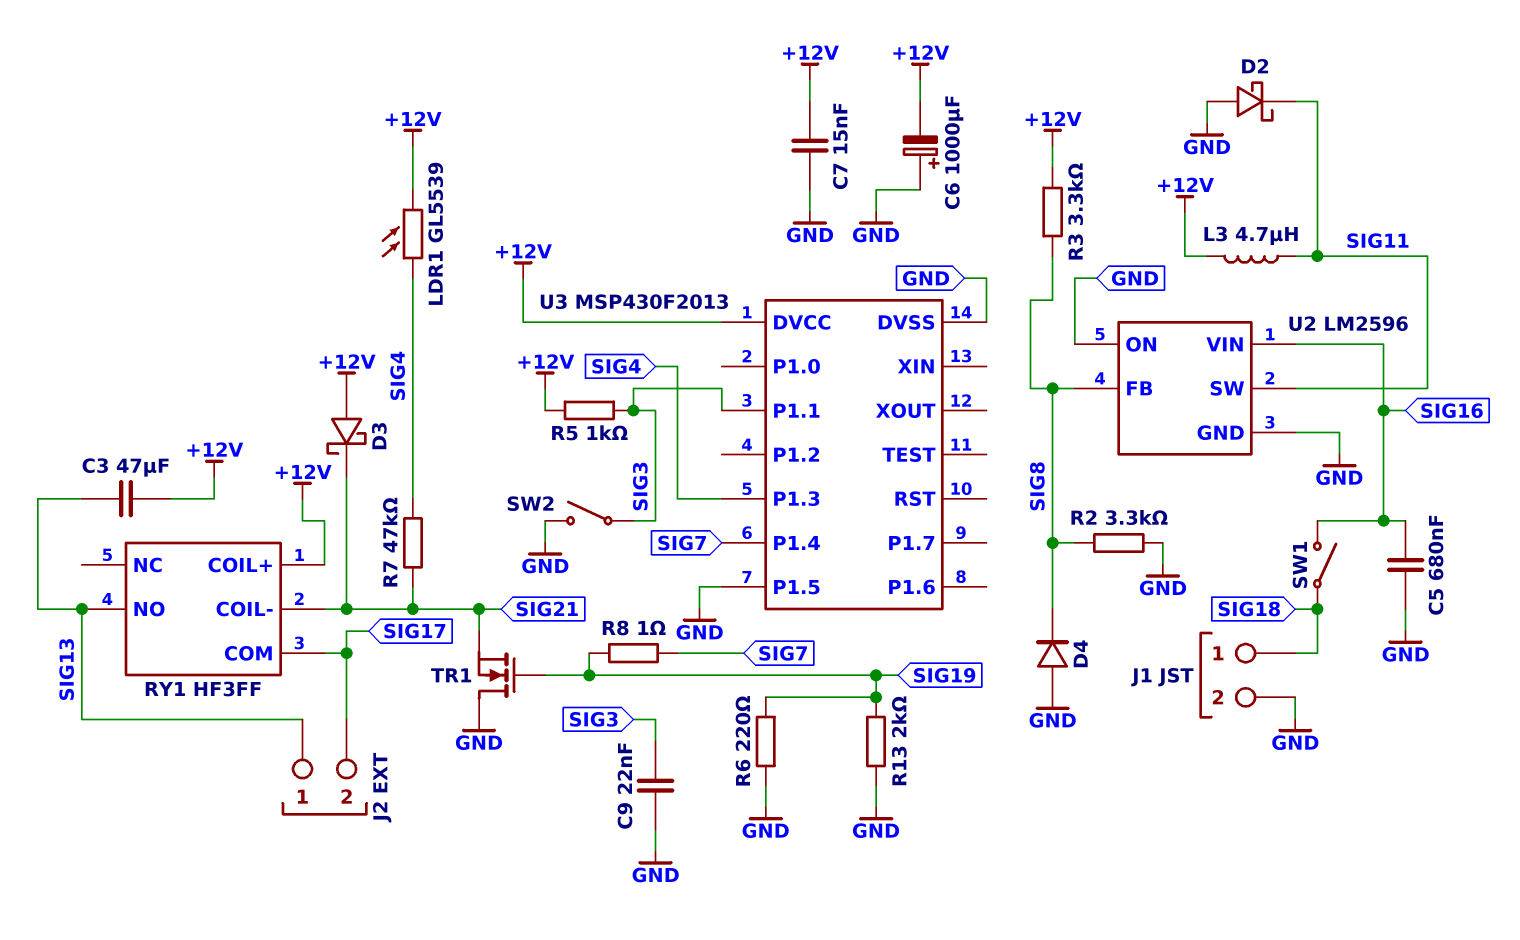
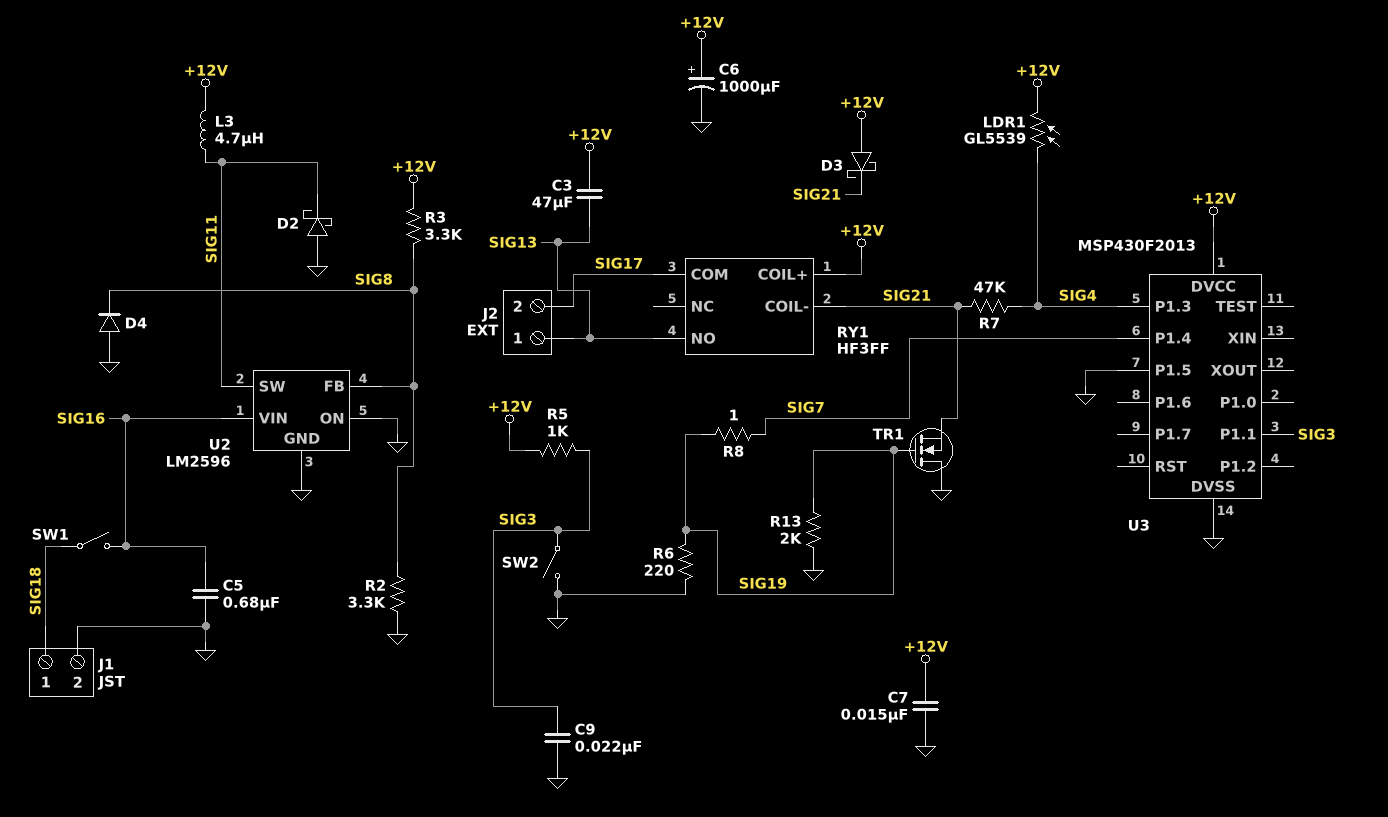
C6: 1000uF (plus GND, minus +12V) -> 1000uF (plus +12V, minus GND)

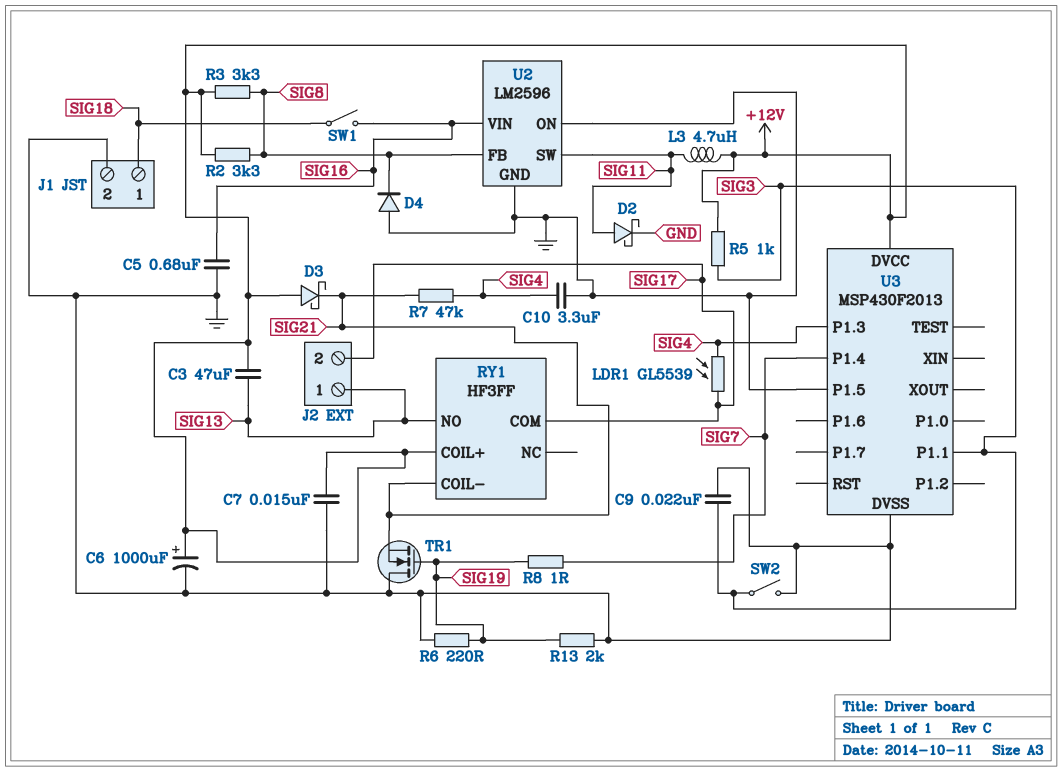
C10: none -> 3.3uF (GND, SIG4)
D2: schottky (A GND, K SIG11) -> schottky (A SIG11, K GND)
LDR1: GL5539 (+12V, SIG4) -> GL5539 (SIG4, SIG17)
R2: 3.3k (GND, SIG8) -> 3.3k (+12V, SIG8)

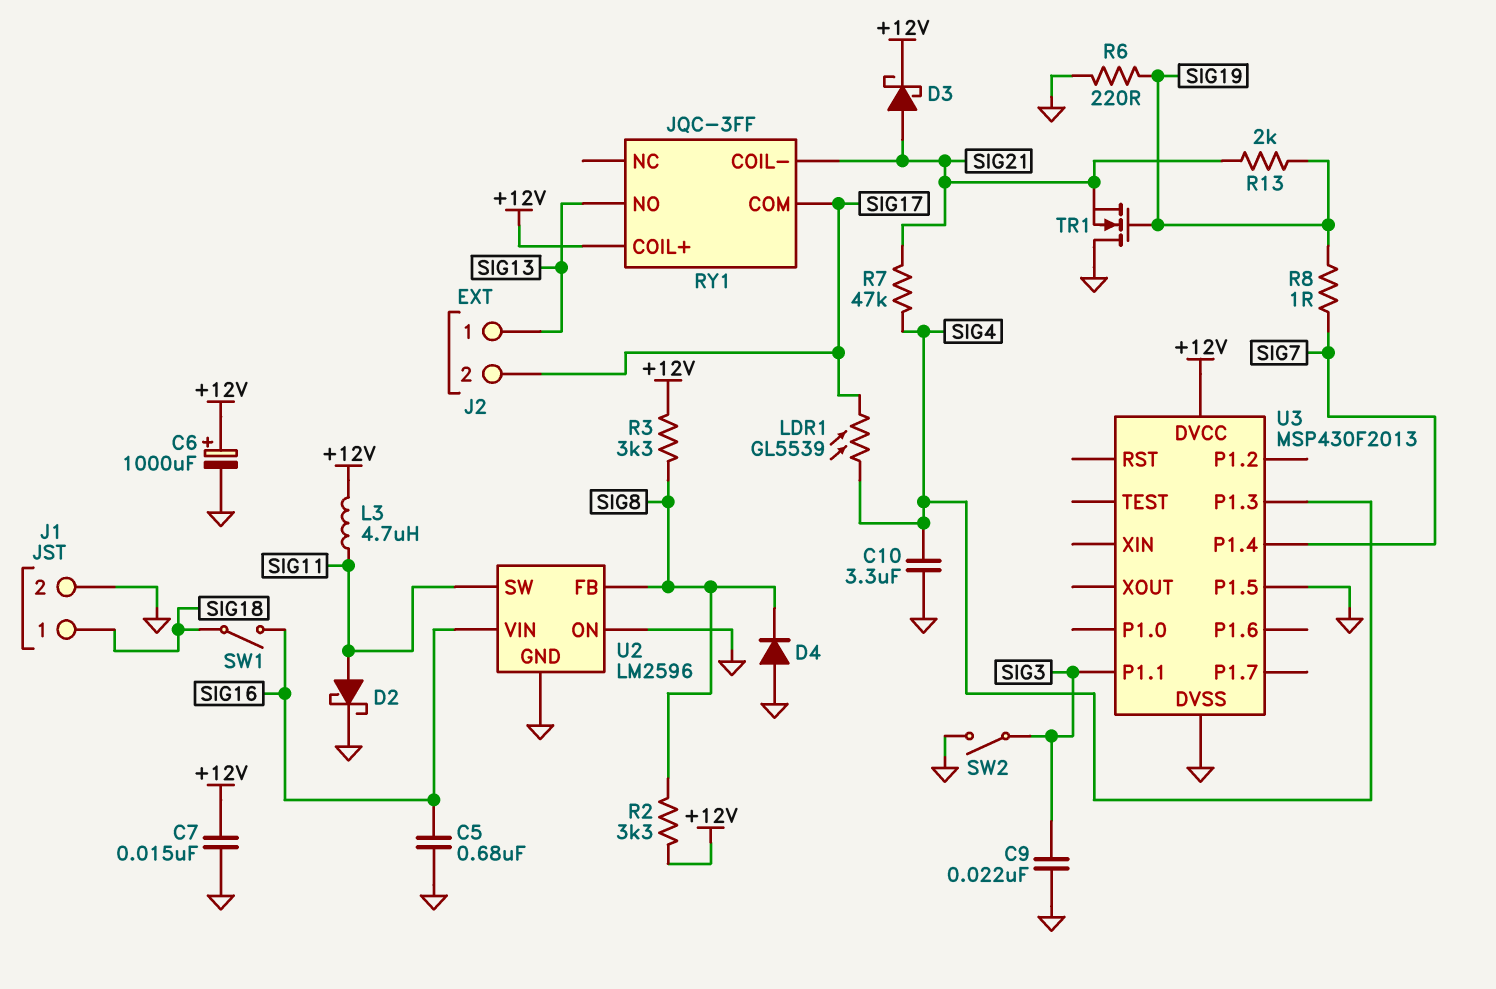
C3: 47uF (+12V, SIG13) -> none
D3: schottky (A +12V, K SIG21) -> schottky (A SIG21, K +12V)
R5: 1k (+12V, SIG3) -> none
R13: 2k (GND, SIG19) -> 2k (SIG19, SIG21)
RY1: HF3FF -> JQC-3FF

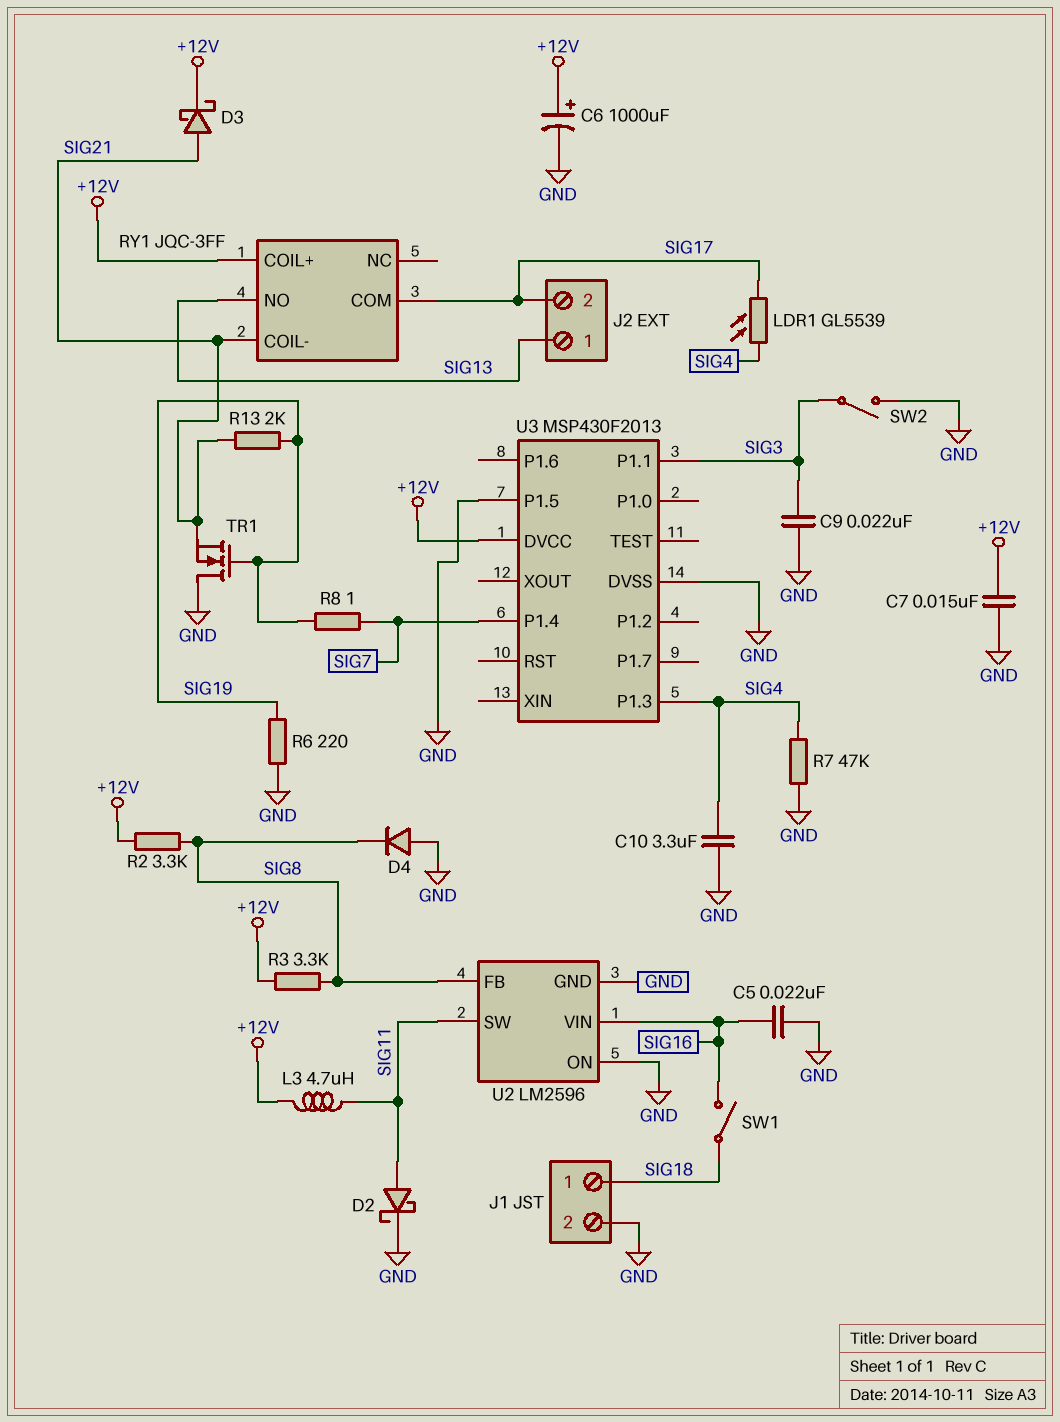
C5: 680nF (GND, SIG16) -> 22nF (GND, SIG16)
R7: 47k (SIG4, SIG21) -> 47k (GND, SIG4)

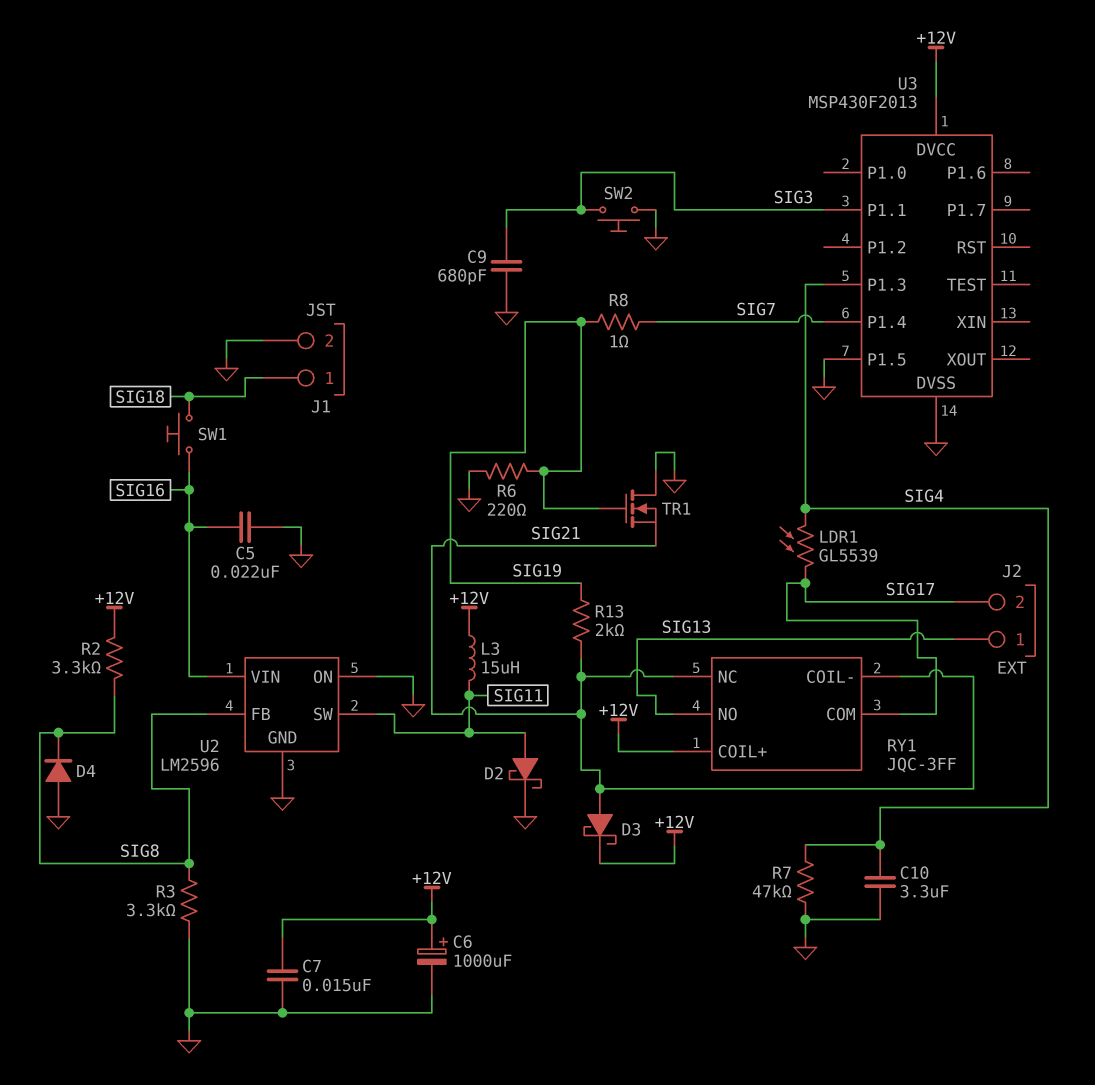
C9: 22nF (GND, SIG3) -> 680pF (GND, SIG3)
L3: 4.7uH (+12V, SIG11) -> 15uH (+12V, SIG11)
R3: 3.3k (+12V, SIG8) -> 3.3k (GND, SIG8)
RY1 pin NC: none -> SIG21
SW1: switch (SIG16, SIG18) -> button (SIG16, SIG18)
SW2: switch (GND, SIG3) -> button (GND, SIG3)

